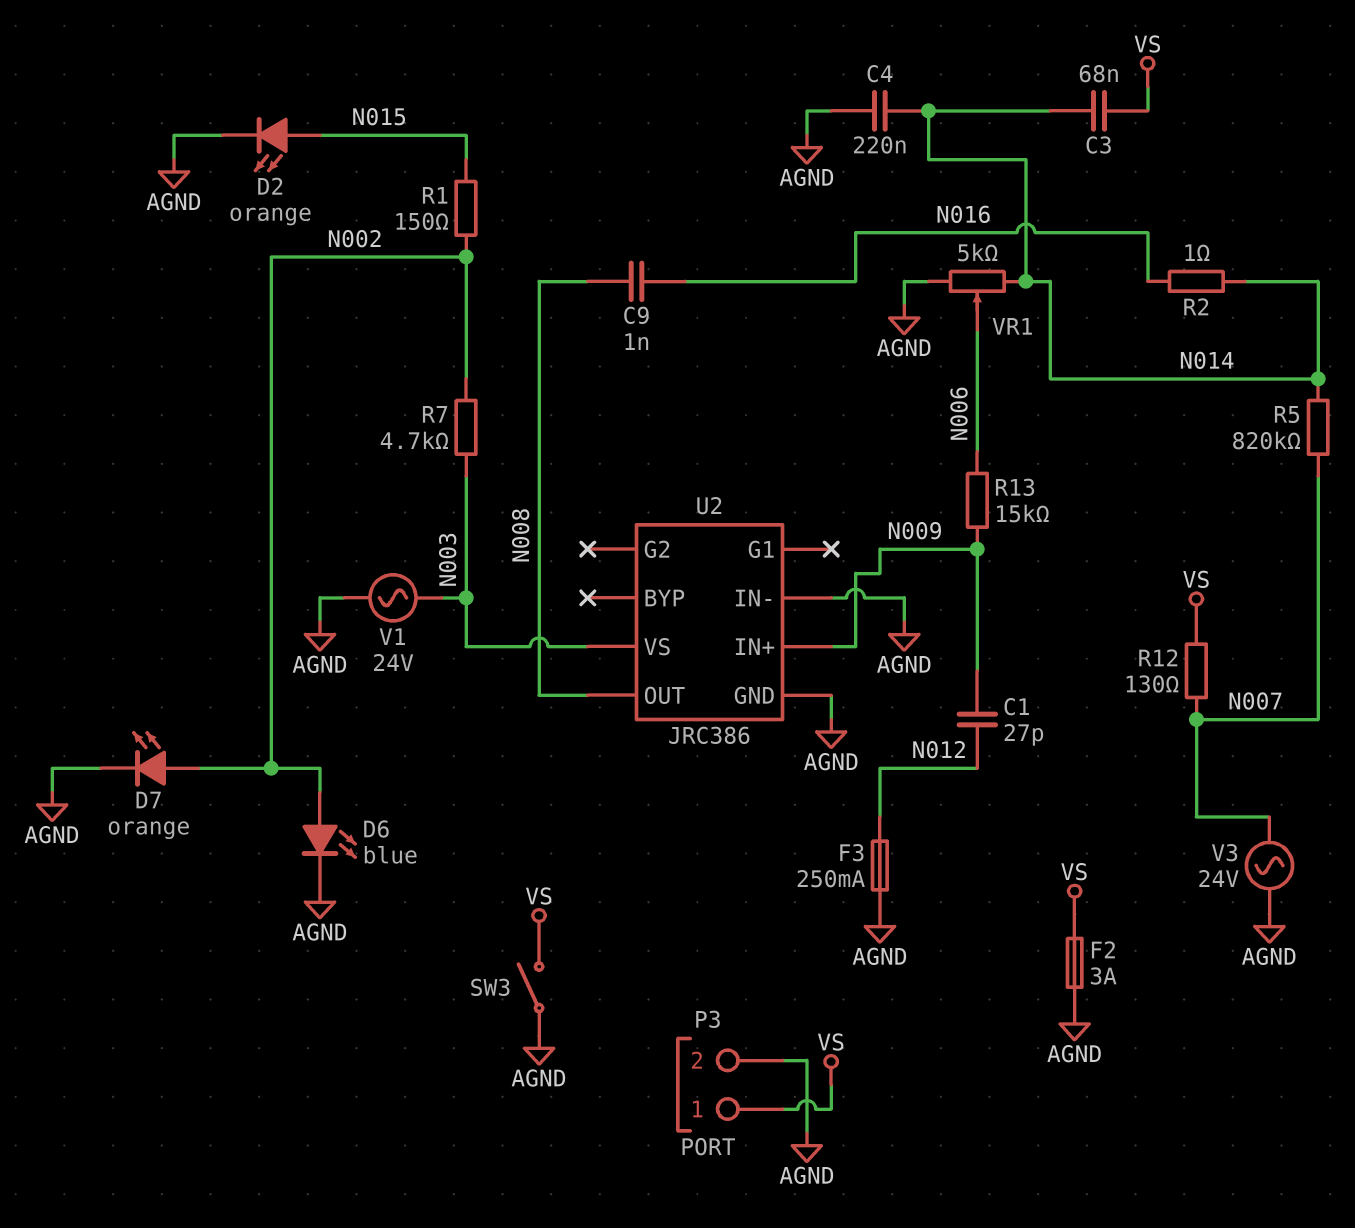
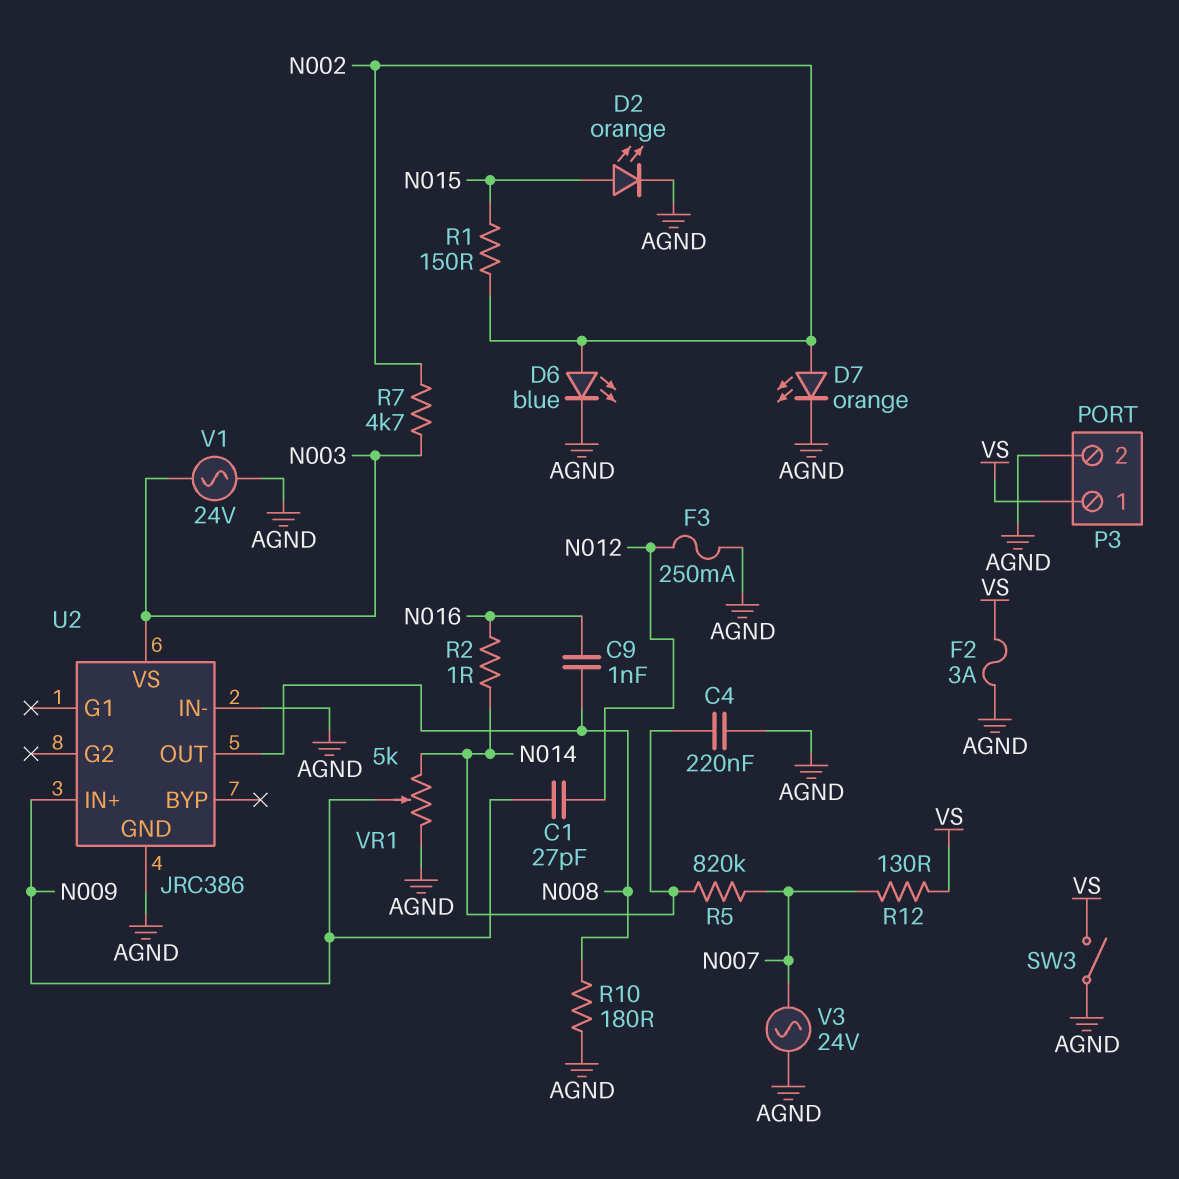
C3: 68nF (N014, VS) -> none
R10: none -> 180 (AGND, N008)
R13: 15k (N006, N009) -> none
VR1: 5k (AGND, N014, wiper N006) -> 5k (AGND, N014, wiper N009)

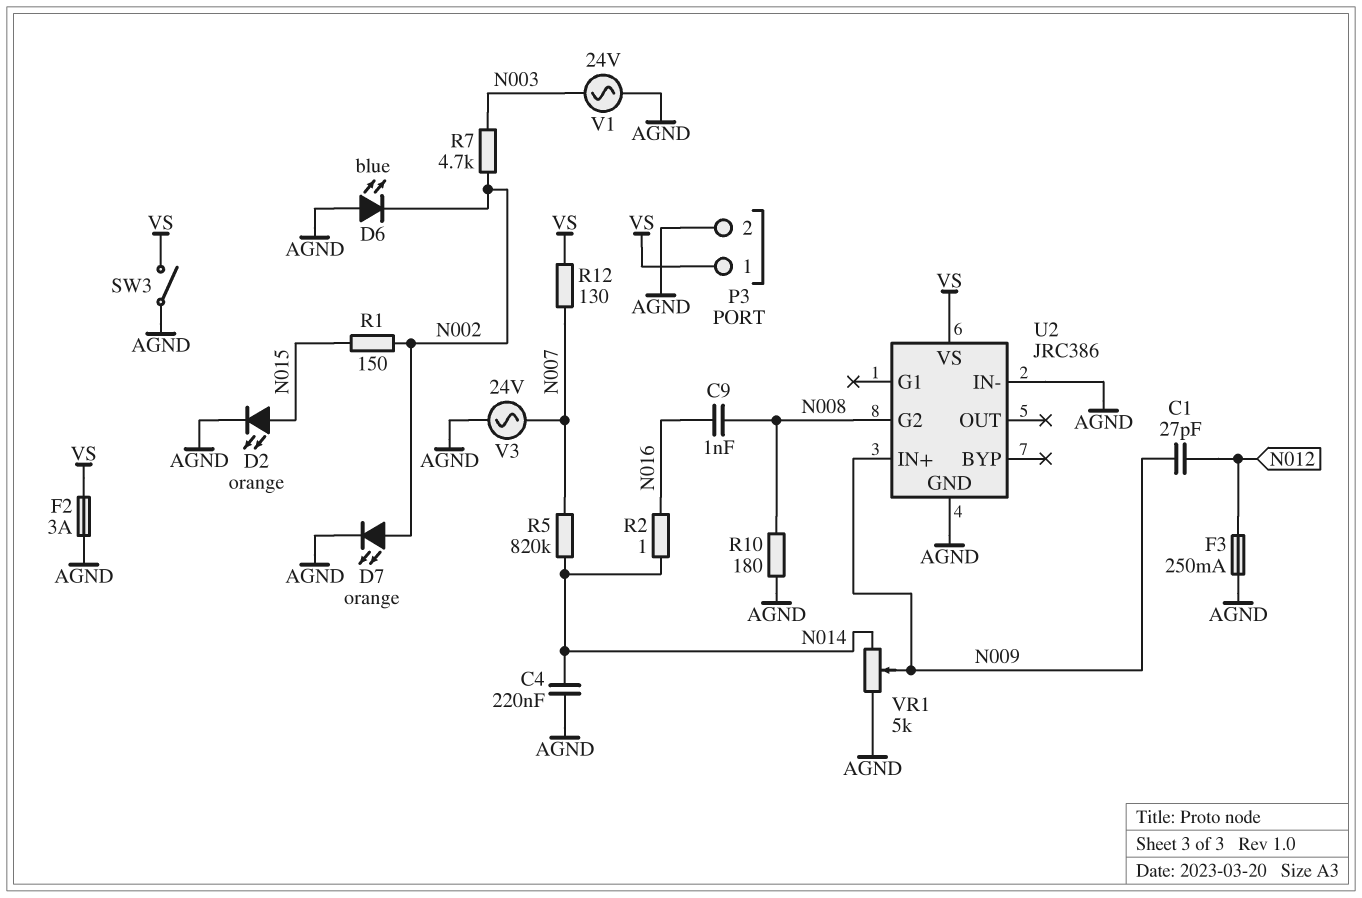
D6: LED blue (A N002, K AGND) -> LED blue (A AGND, K N002)
U2 pin G2: none -> N008
U2 pin OUT: N008 -> none
U2 pin VS: N003 -> VS

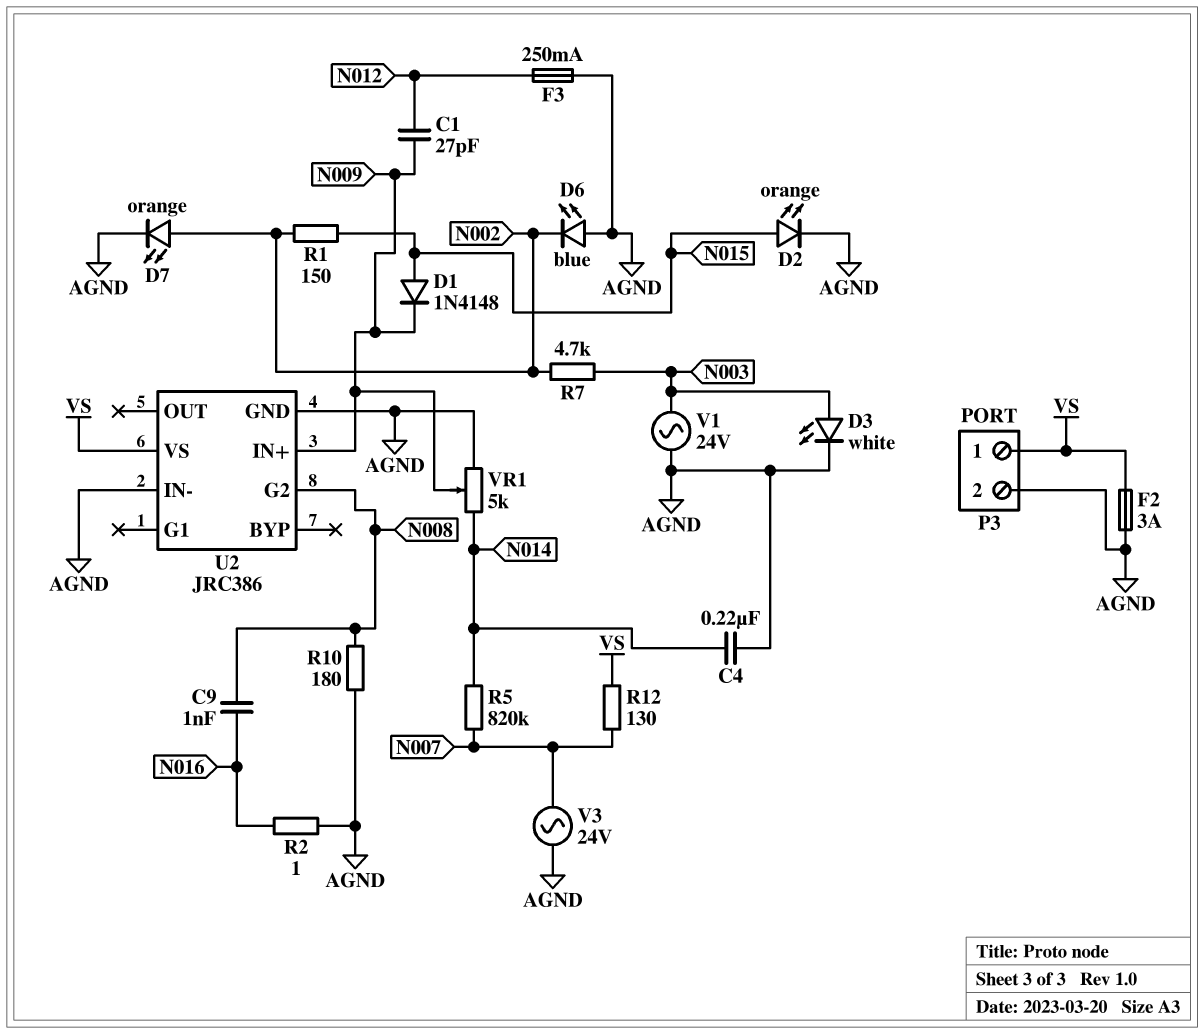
D1: none -> diode 1N4148 (A N015, K N009)
D3: none -> LED white (A N003, K AGND)
R2: 1 (N014, N016) -> 1 (AGND, N016)
SW3: switch (AGND, VS) -> none

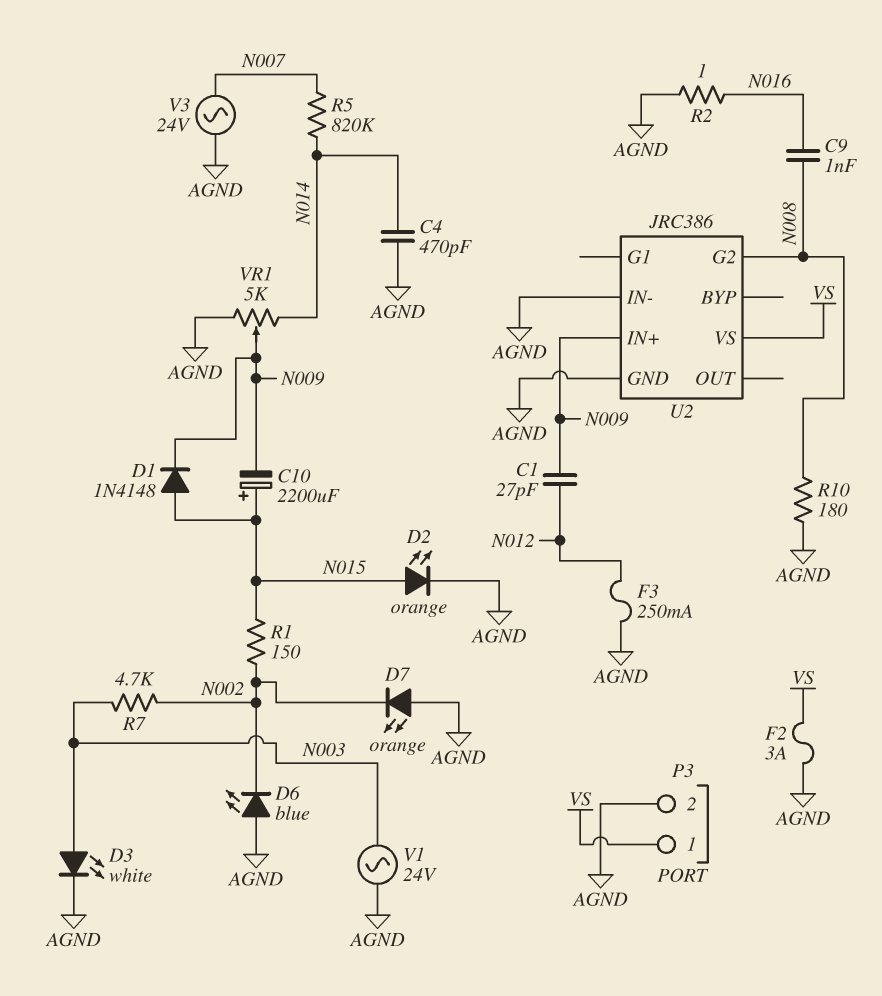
C4: 220nF (AGND, N014) -> 470pF (AGND, N014)
C10: none -> 2200uF (plus N015, minus N009)
D7: LED orange (A N002, K AGND) -> LED orange (A AGND, K N002)
R12: 130 (N007, VS) -> none

